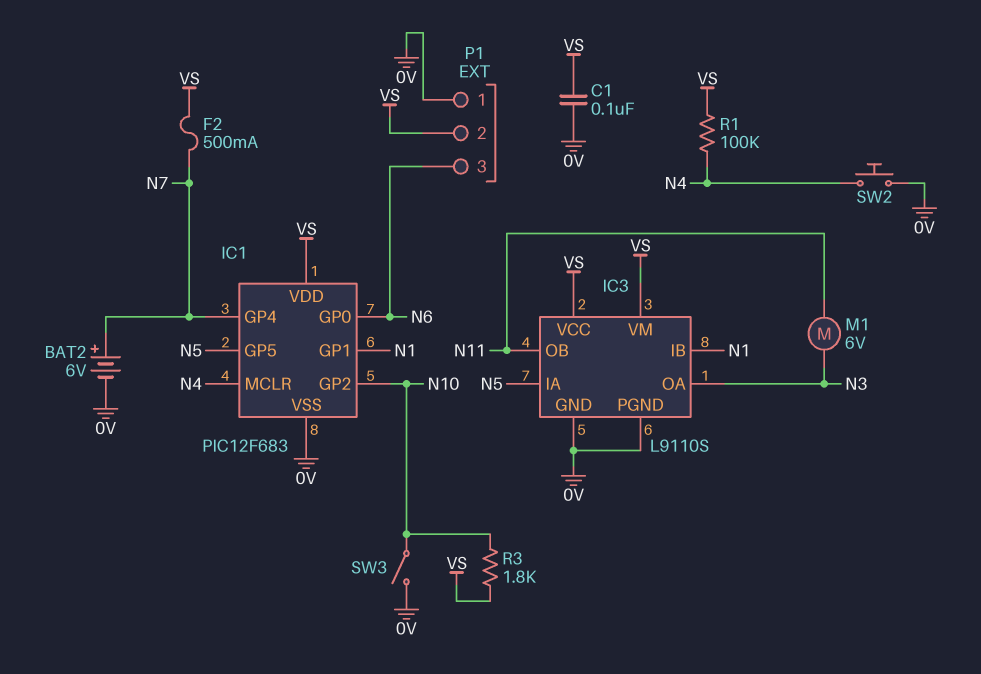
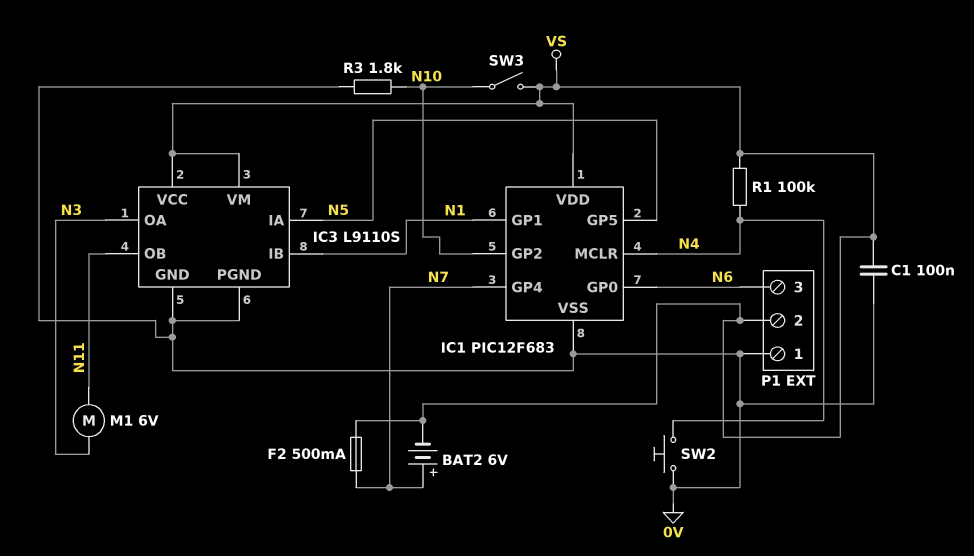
BAT2: 6V (plus N7, minus 0V) -> 6V (plus N7, minus VS)
R3: 1.8k (N10, VS) -> 1.8k (0V, N10)
SW3: switch (0V, N10) -> switch (N10, VS)

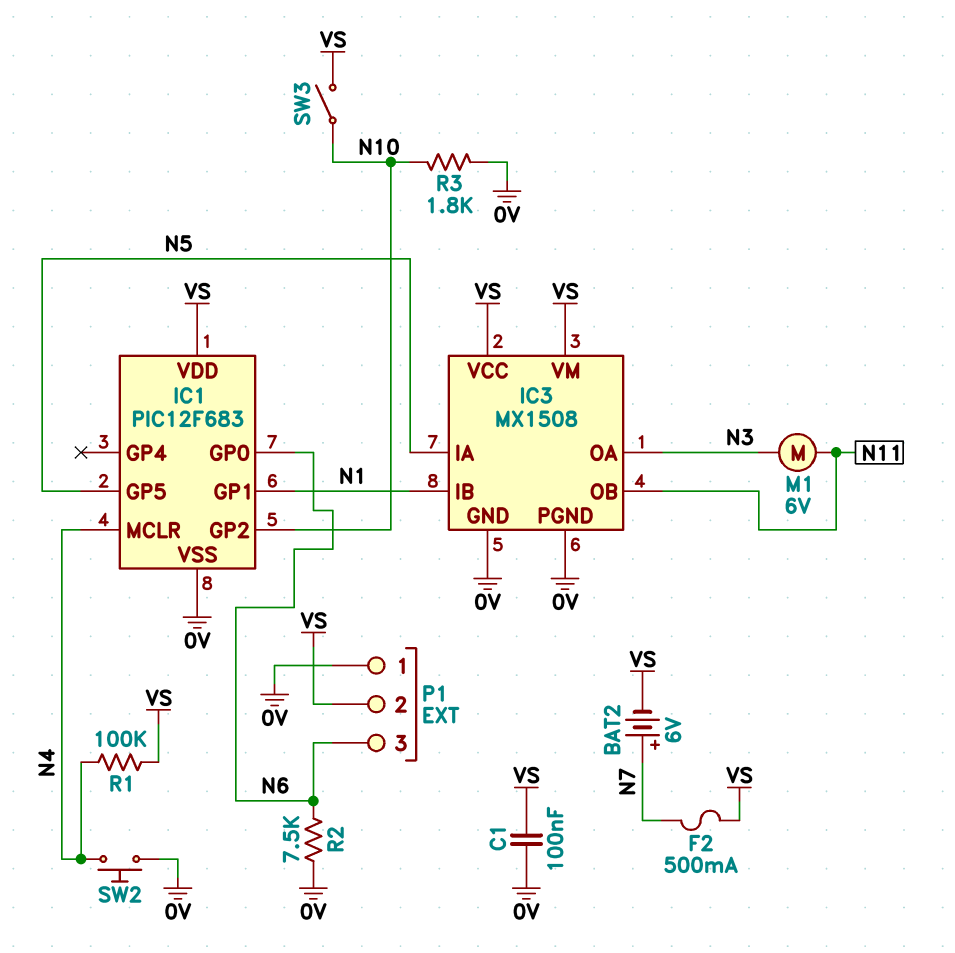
IC1 pin GP4: N7 -> none
IC3: L9110S -> MX1508
R2: none -> 7.5k (0V, N6)

